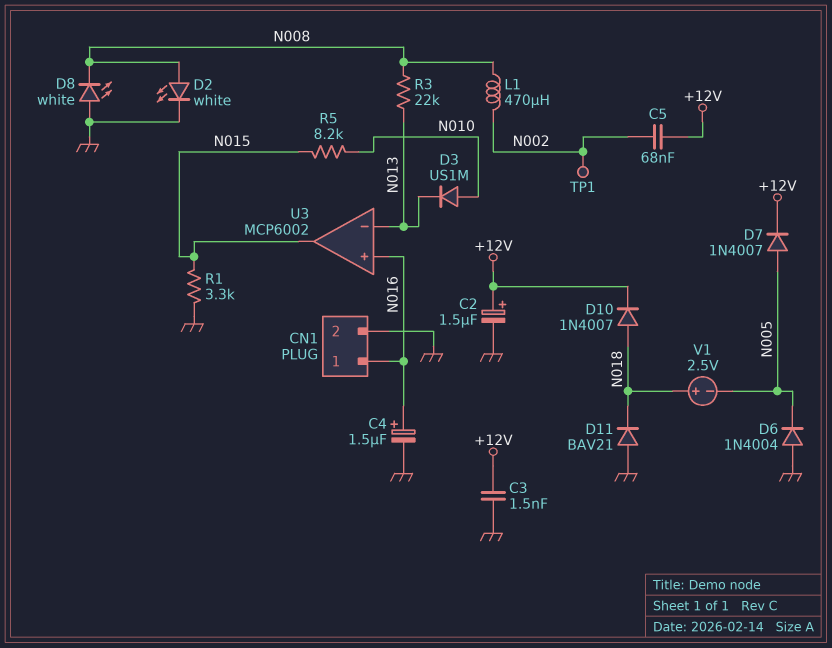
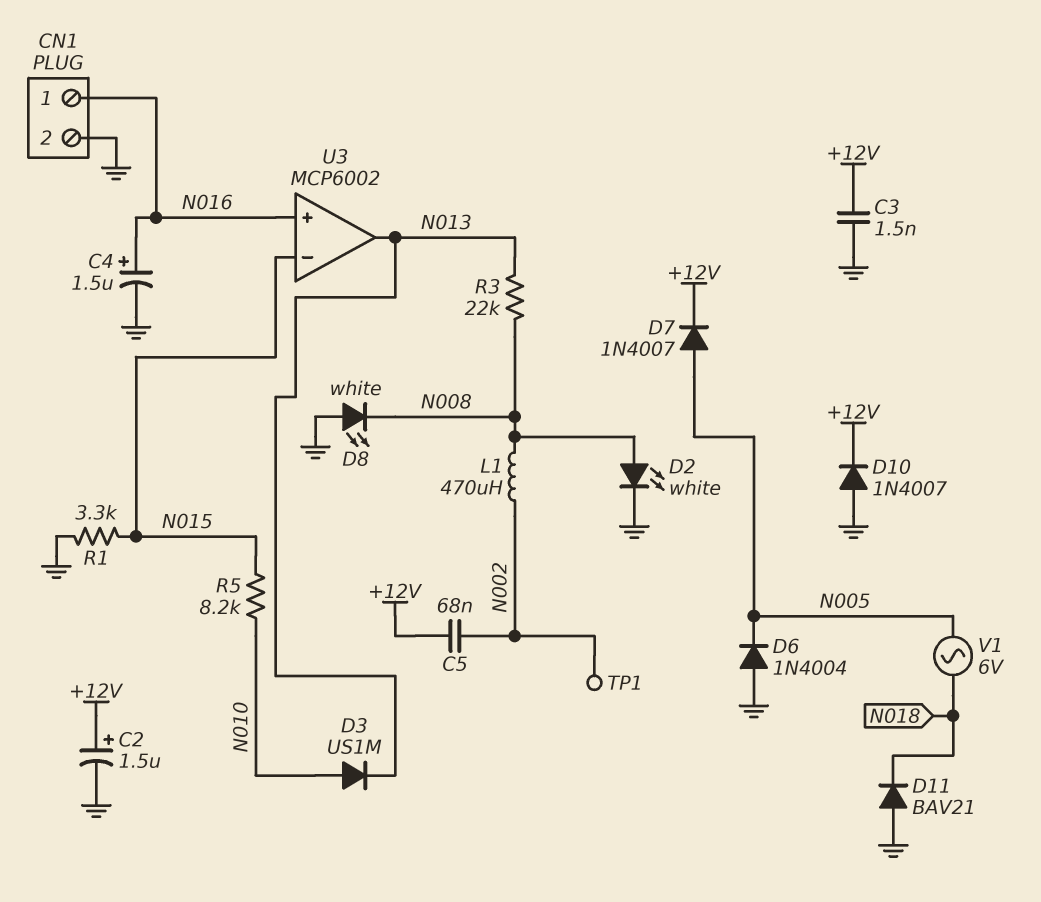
D10: diode 1N4007 (A N018, K +12V) -> diode 1N4007 (A GND, K +12V)
U3 pin in-: N013 -> N015
U3 pin out: N015 -> N013
V1: 2.5V (plus N018, minus N005) -> AC 6V (N005, N018)

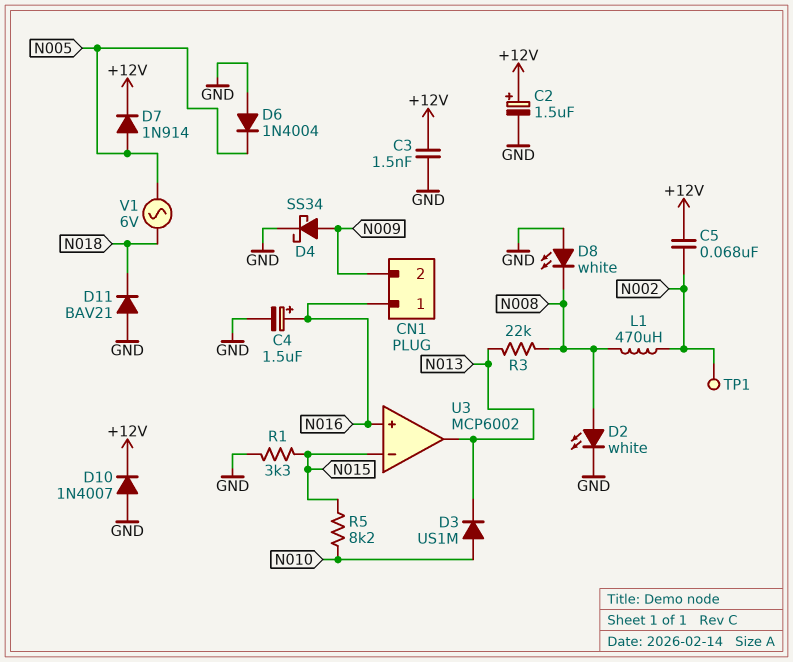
CN1 pin 2: GND -> N009
D4: none -> schottky SS34 (A N009, K GND)
D7: diode 1N4007 (A N005, K +12V) -> diode 1N914 (A N005, K +12V)

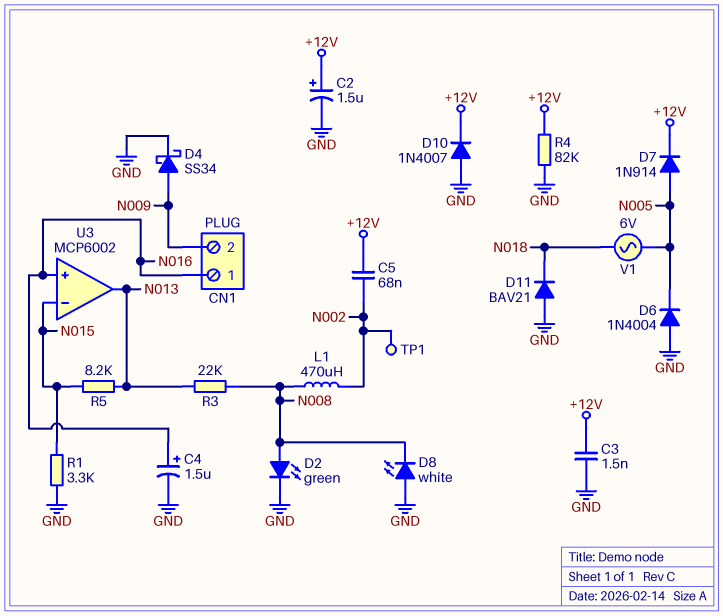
D2: LED white (A N008, K GND) -> LED green (A N008, K GND)
D3: diode US1M (A N010, K N013) -> none
R4: none -> 82k (+12V, GND)
R5: 8.2k (N010, N015) -> 8.2k (N013, N015)

